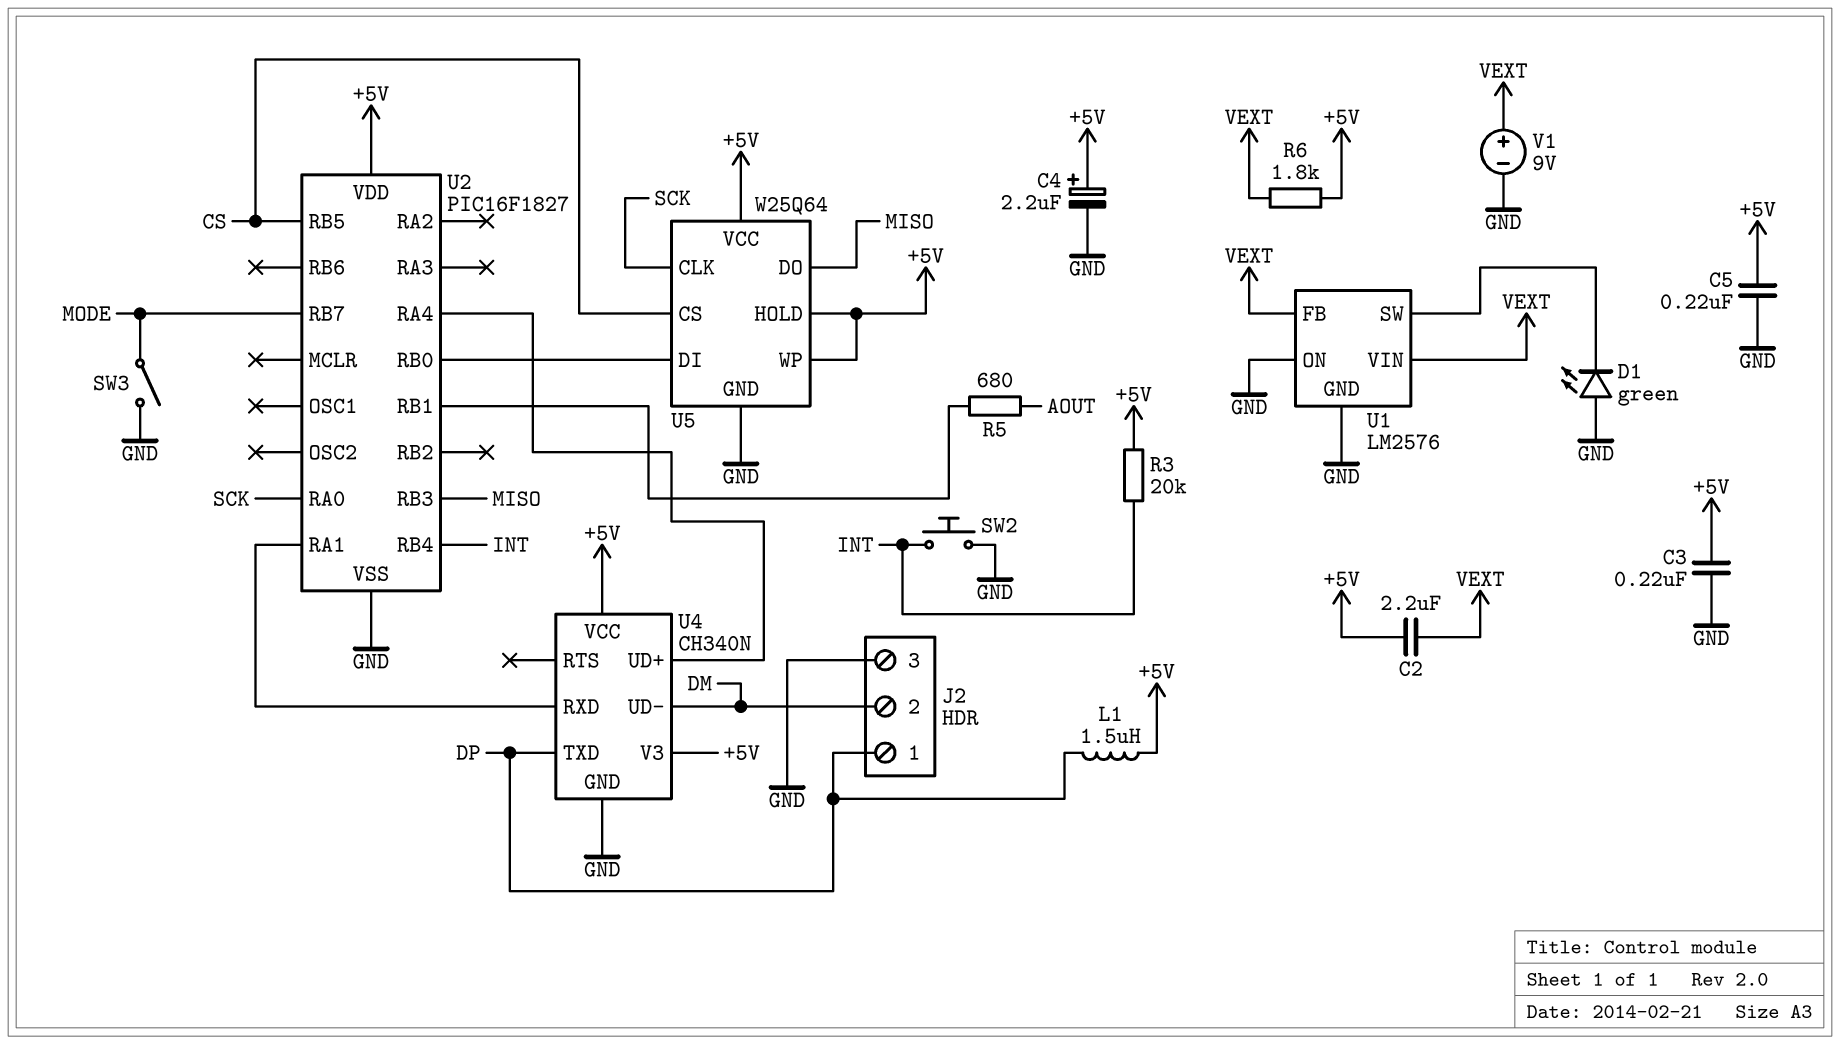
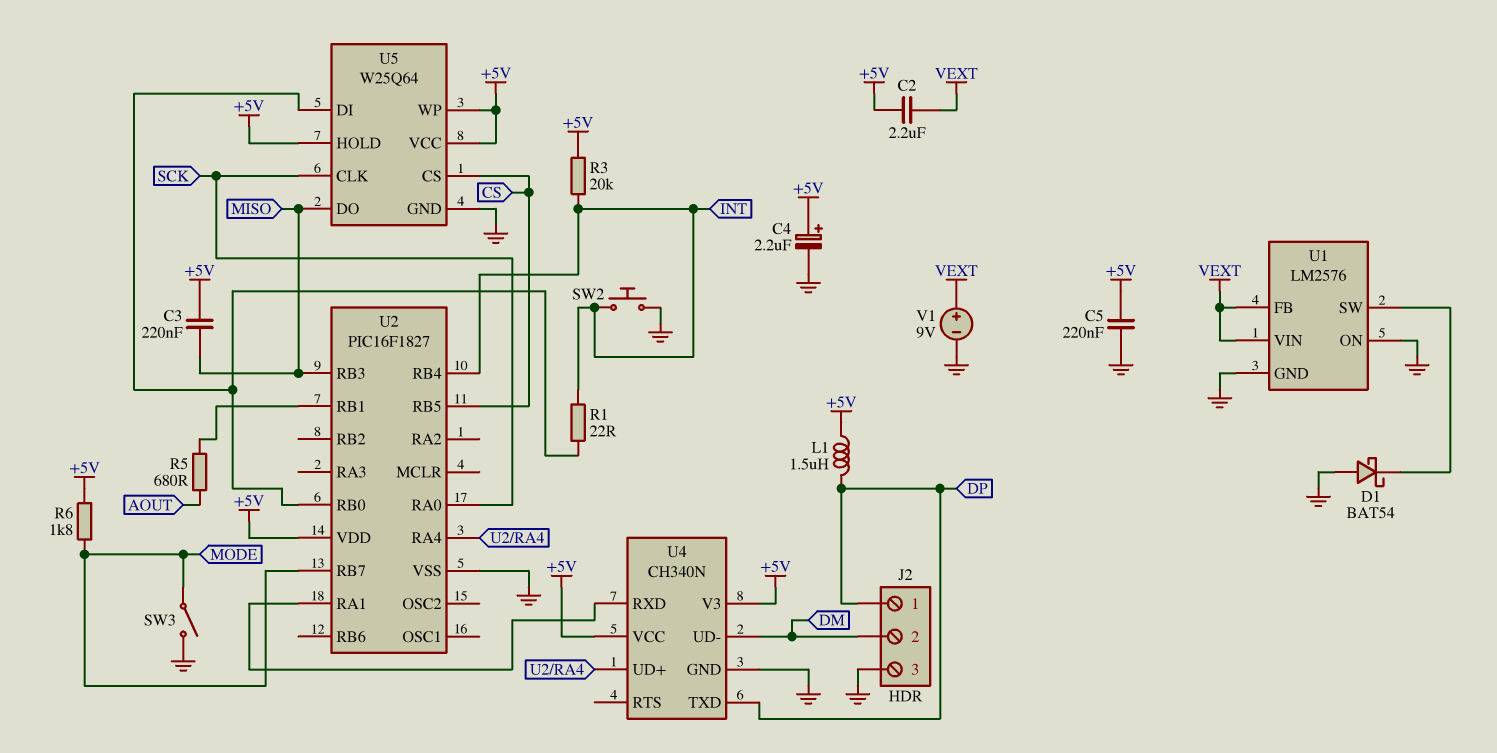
C3: 220nF (+5V, GND) -> 220nF (+5V, MISO)
D1: LED green (A GND, K U1/SW) -> schottky BAT54 (A GND, K U1/SW)
R1: none -> 22 (INT, U2/RB0)
R6: 1.8k (+5V, VEXT) -> 1.8k (+5V, MODE)

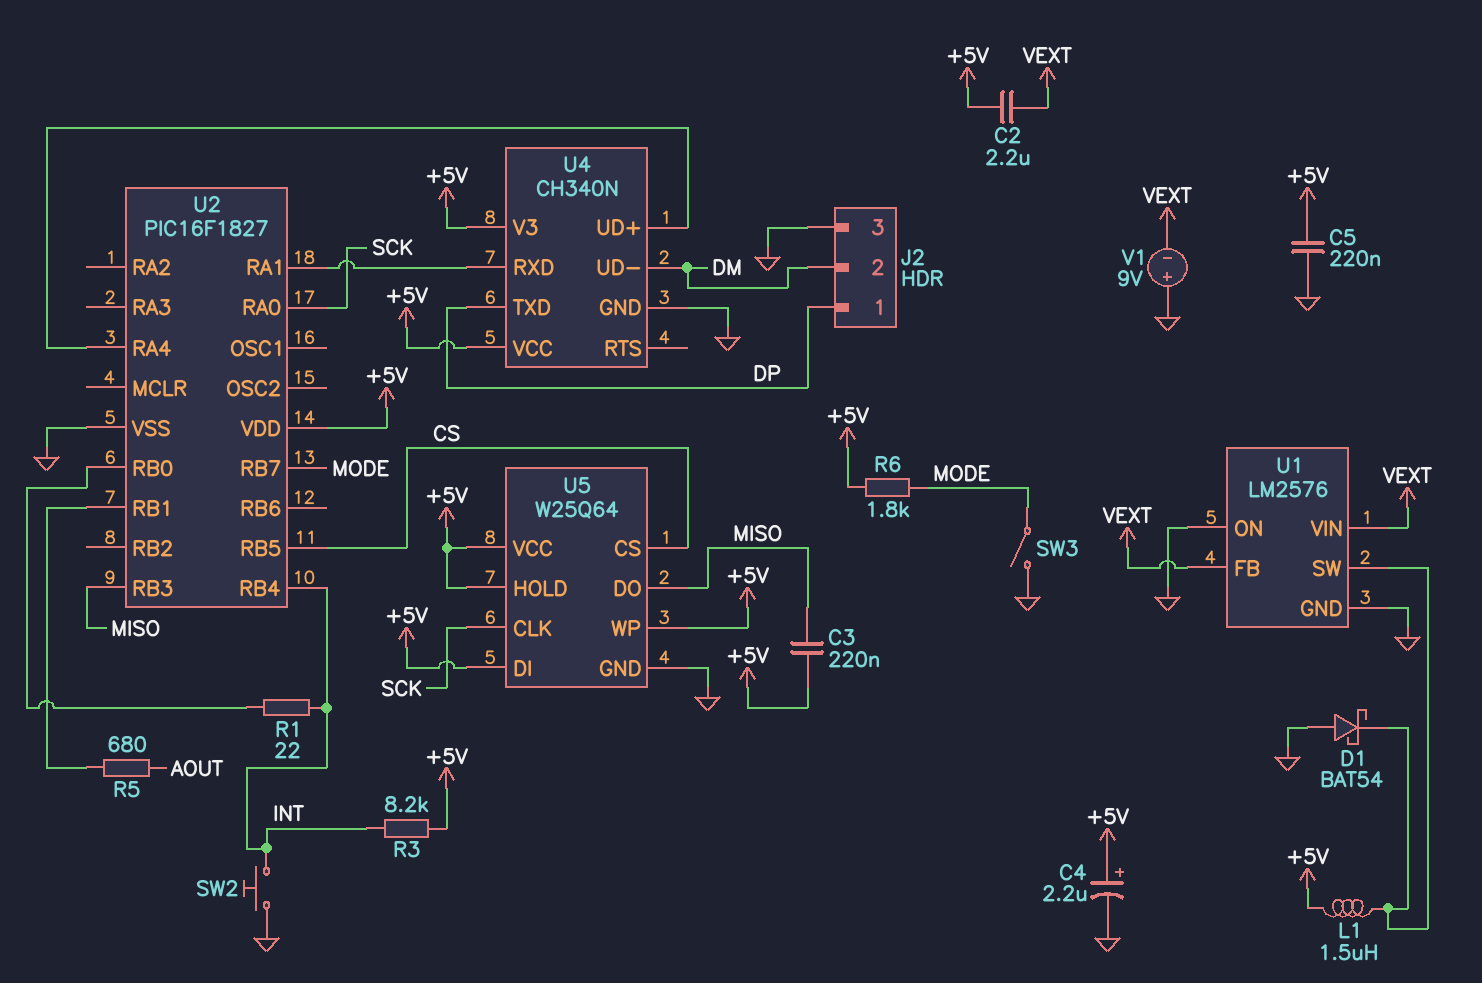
L1: 1.5uH (+5V, DP) -> 1.5uH (+5V, U1/SW)
R3: 20k (+5V, INT) -> 8.2k (+5V, INT)
U5 pin DI: U2/RB0 -> +5V
V1: 9V (plus VEXT, minus GND) -> 9V (plus GND, minus VEXT)

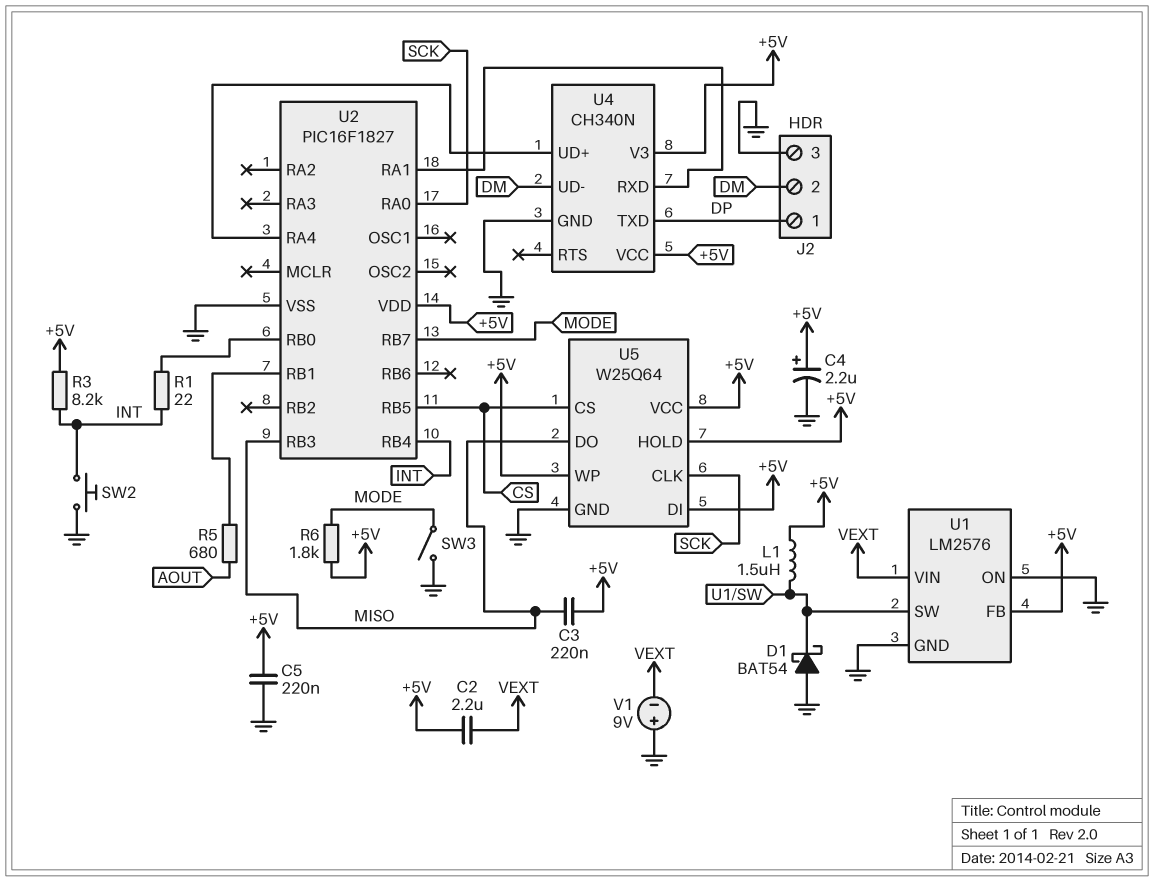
U1 pin FB: VEXT -> +5V

